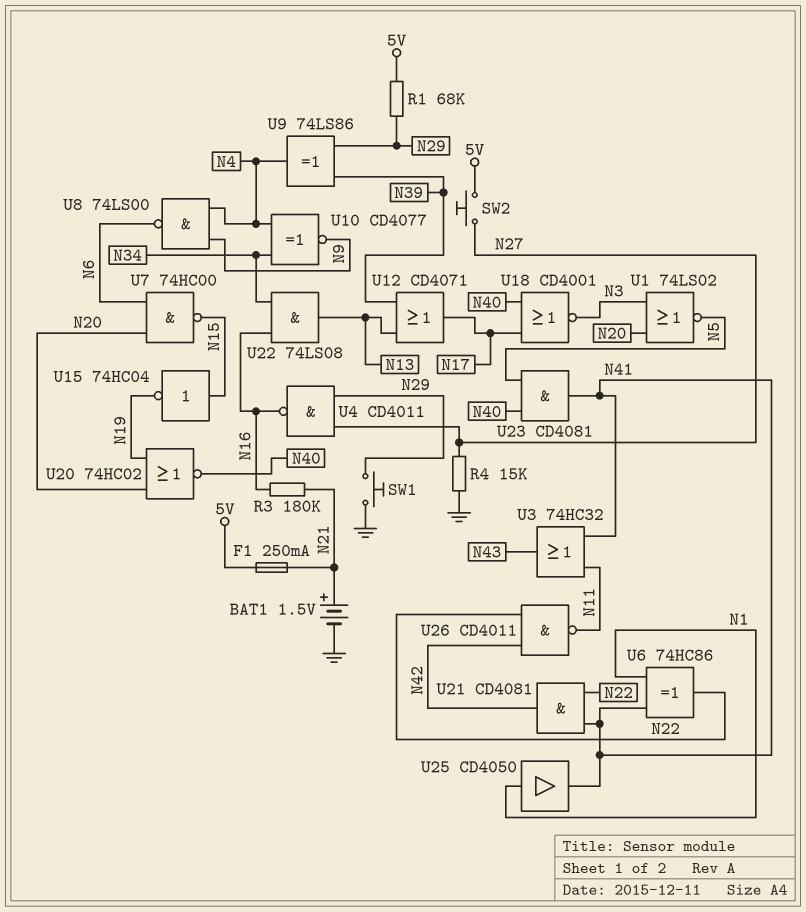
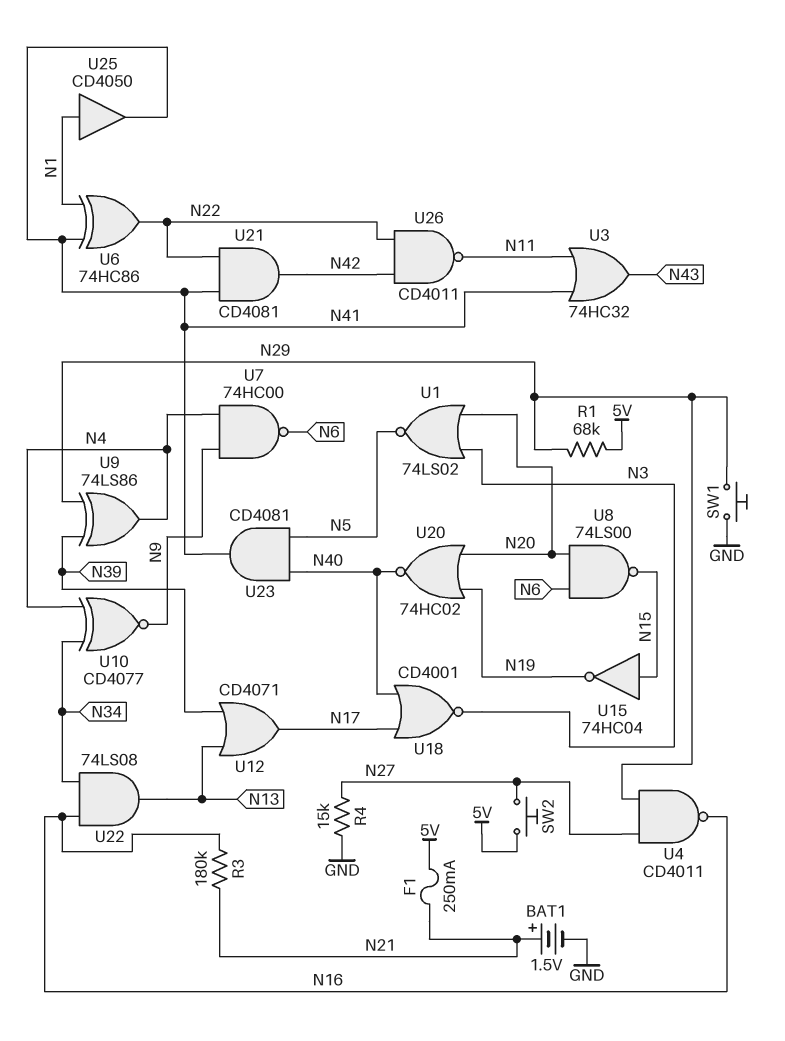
U7: NAND 74HC00 (in N6, in N20, out N15) -> NAND 74HC00 (in N4, in N9, out N6)
U8: NAND 74LS00 (in N4, in N9, out N6) -> NAND 74LS00 (in N6, in N20, out N15)

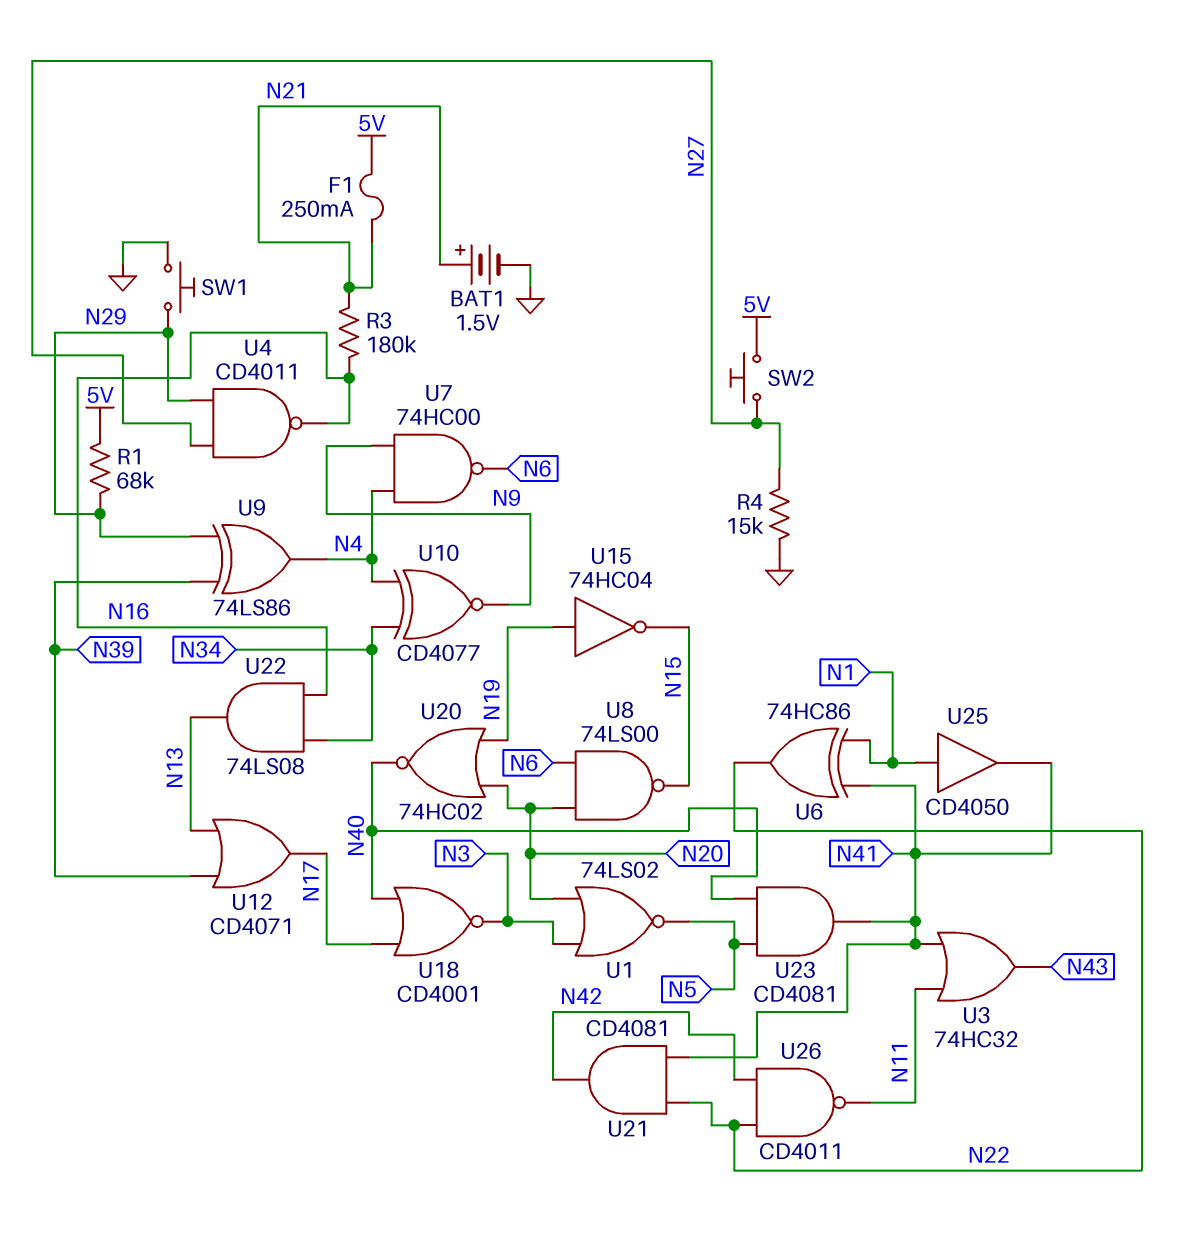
U15: NOT 74HC04 (in N15, out N19) -> NOT 74HC04 (in N19, out N15)

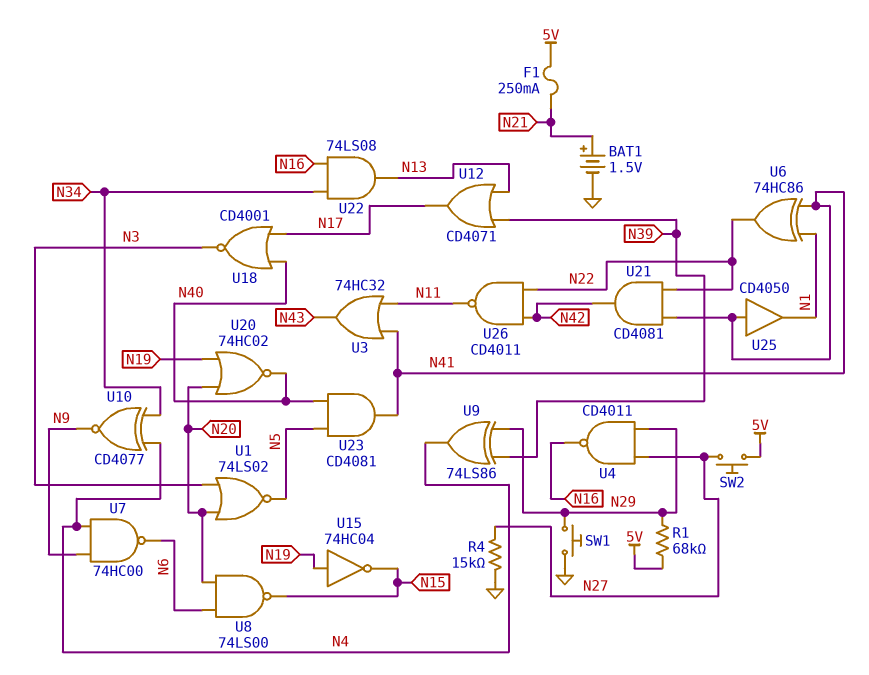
R3: 180k (N16, N21) -> none
U25: buffer CD4050 (in N1, out N41) -> buffer CD4050 (in N41, out N1)

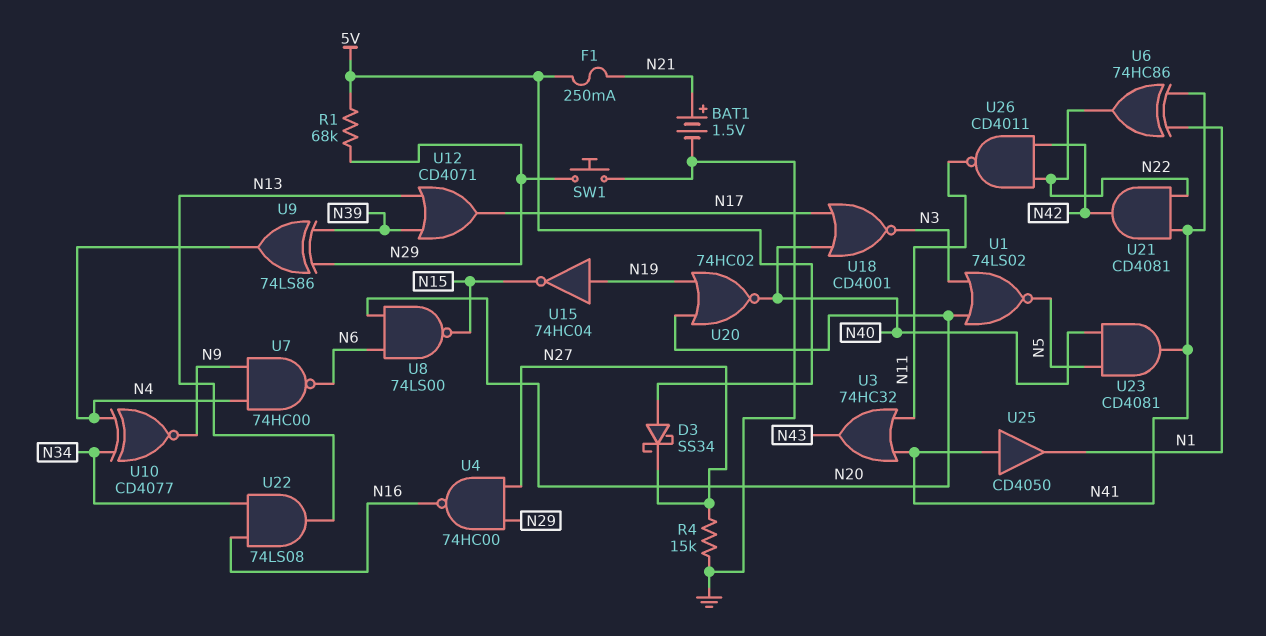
D3: none -> schottky SS34 (A 5V, K N27)
SW2: button (5V, N27) -> none
U4: NAND CD4011 (in N27, in N29, out N16) -> NAND 74HC00 (in N27, in N29, out N16)

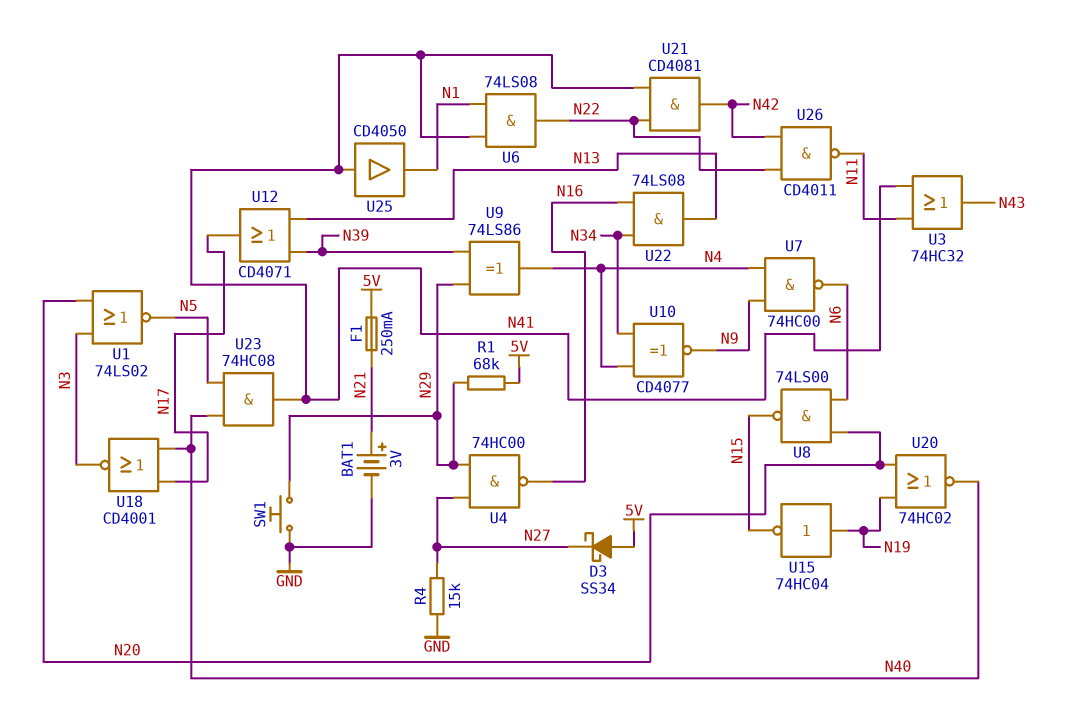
BAT1: 1.5V (plus N21, minus GND) -> 3V (plus N21, minus GND)
U6: XOR 74HC86 (in N1, in N41, out N22) -> AND 74LS08 (in N1, in N41, out N22)
U23: AND CD4081 (in N5, in N40, out N41) -> AND 74HC08 (in N5, in N40, out N41)

